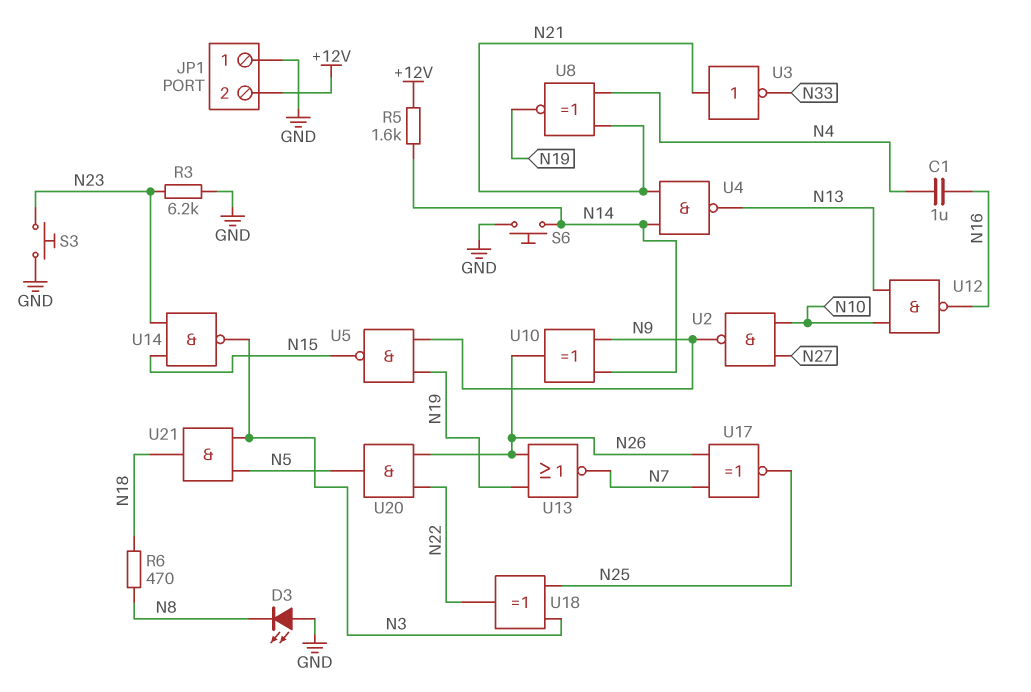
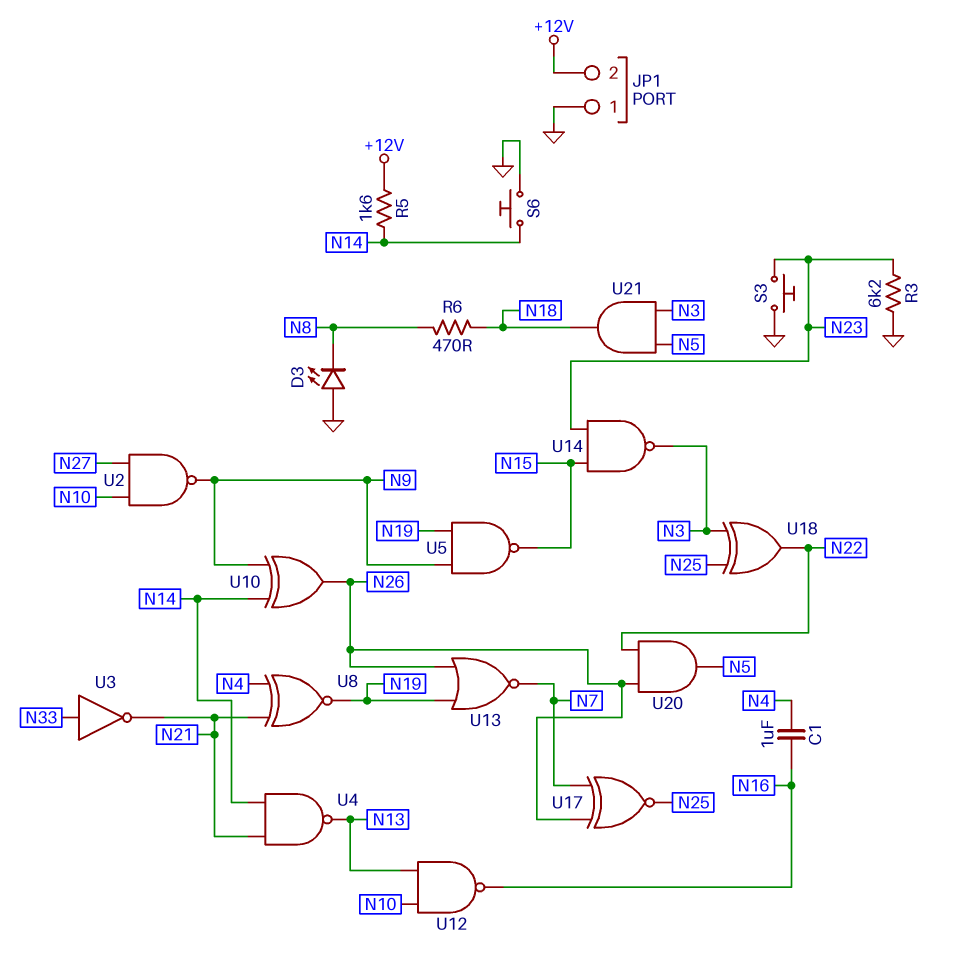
U3: NOT (in N21, out N33) -> NOT (in N33, out N21)

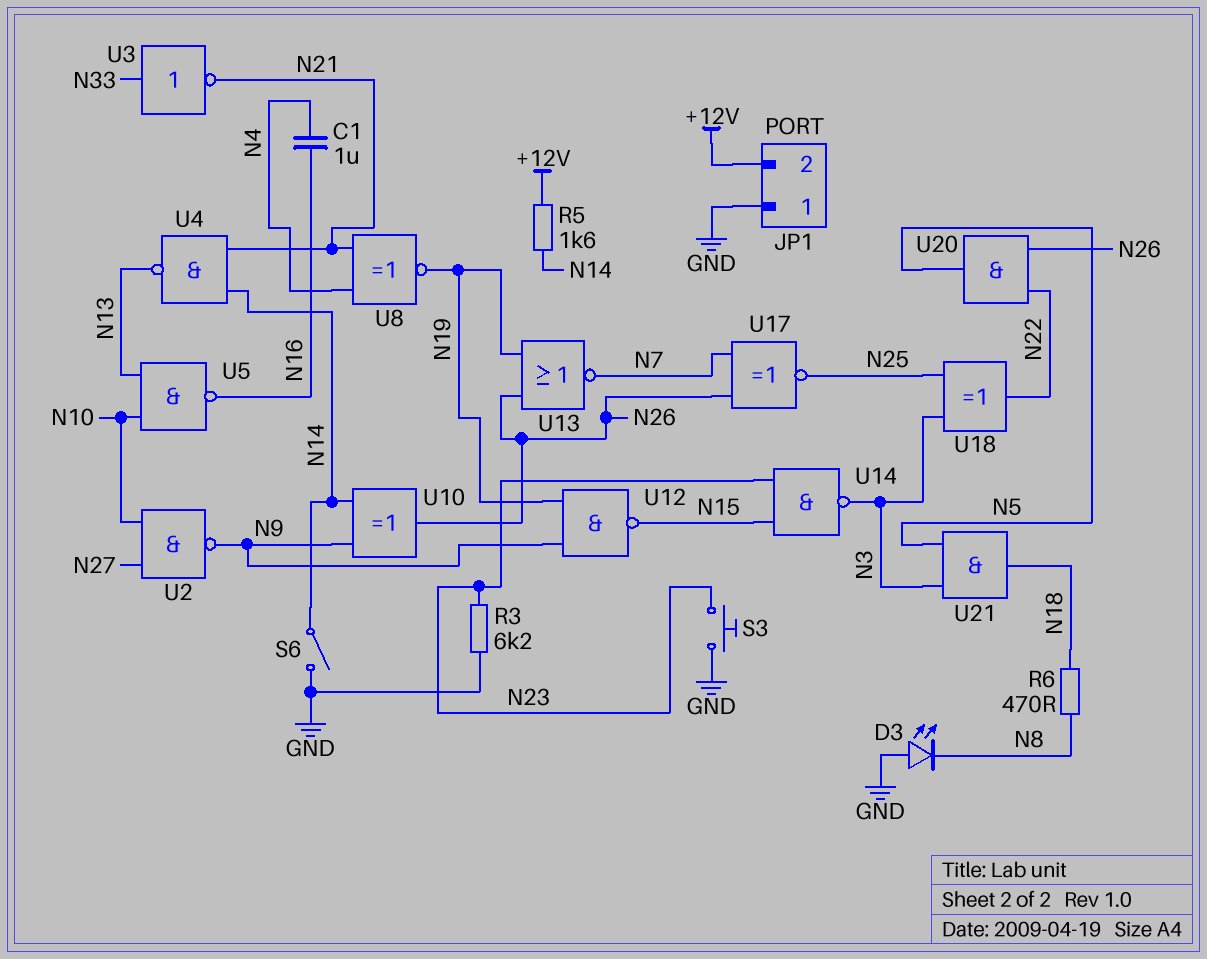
S6: button (GND, N14) -> switch (GND, N14)
U5: NAND (in N9, in N19, out N15) -> NAND (in N10, in N13, out N16)
U12: NAND (in N10, in N13, out N16) -> NAND (in N9, in N19, out N15)

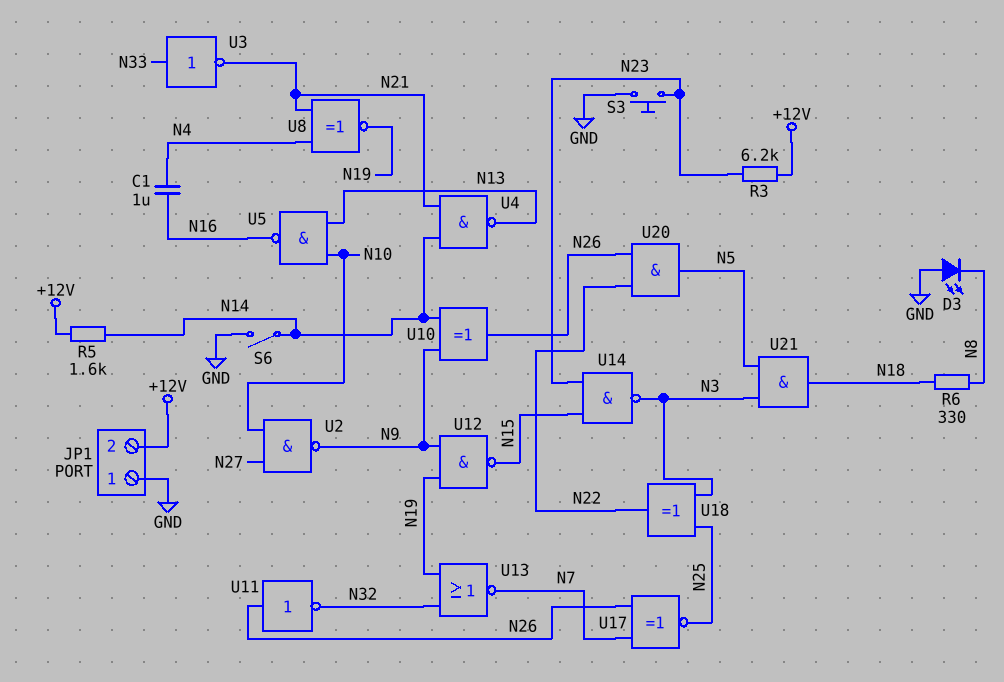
R3: 6.2k (GND, N23) -> 6.2k (+12V, N23)
R6: 470 (N8, N18) -> 330 (N8, N18)
U11: none -> NOT (in N26, out N32)
U13: NOR (in N19, in N26, out N7) -> NOR (in N19, in N32, out N7)

